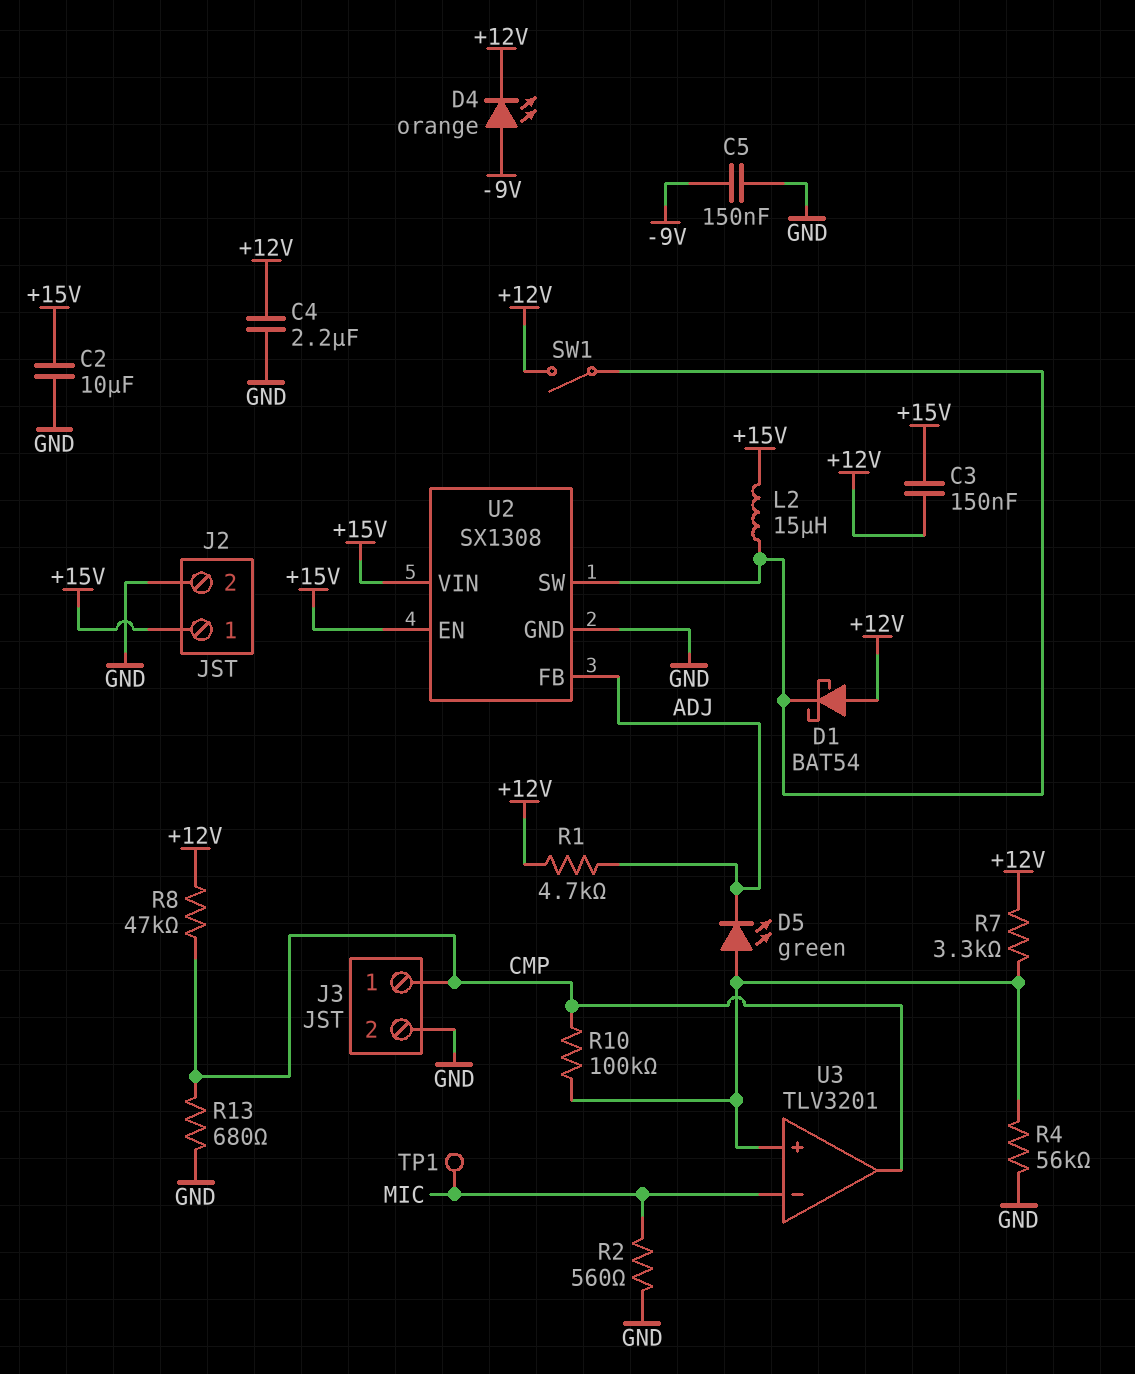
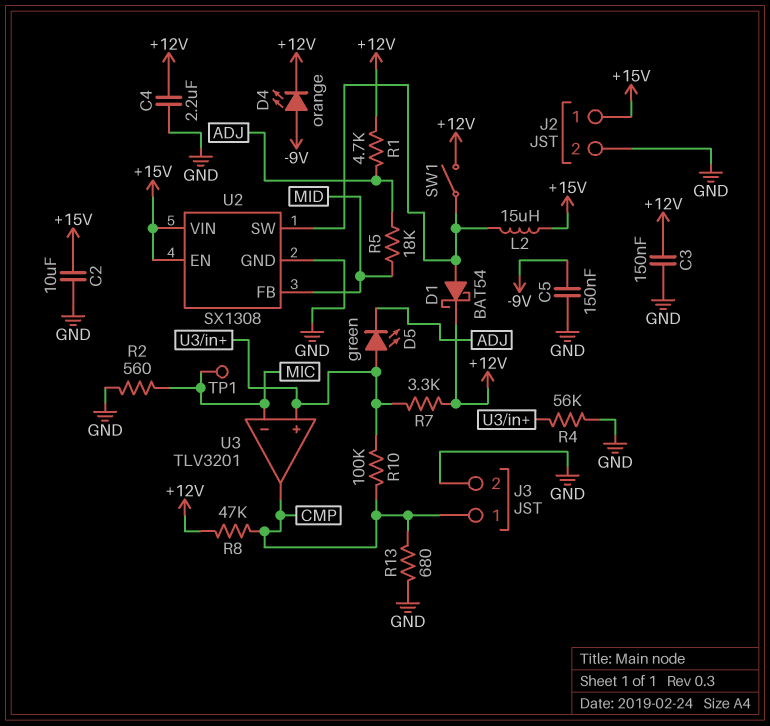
C3: 150nF (+12V, +15V) -> 150nF (+12V, GND)
D1: schottky BAT54 (A +12V, K U2/SW) -> schottky BAT54 (A U2/SW, K +12V)
R5: none -> 18k (ADJ, MID)
U2 pin FB: ADJ -> MID

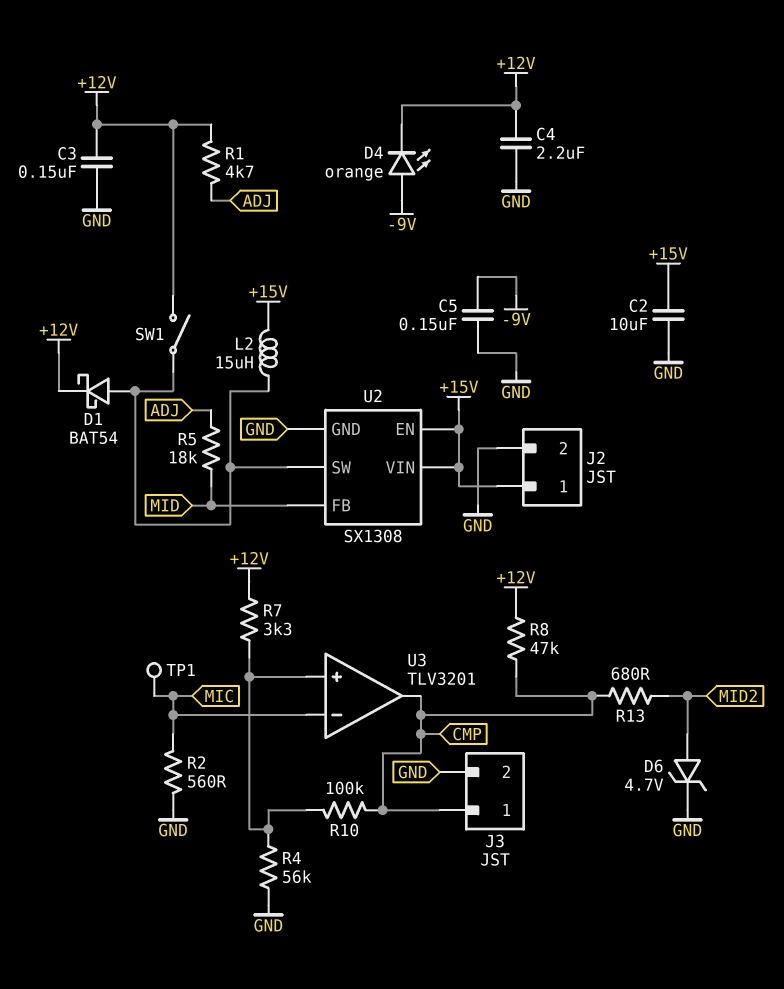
D5: LED green (A U3/in+, K ADJ) -> none
D6: none -> zener 4.7V (A MID2, K GND)
R13: 680 (CMP, GND) -> 680 (CMP, MID2)

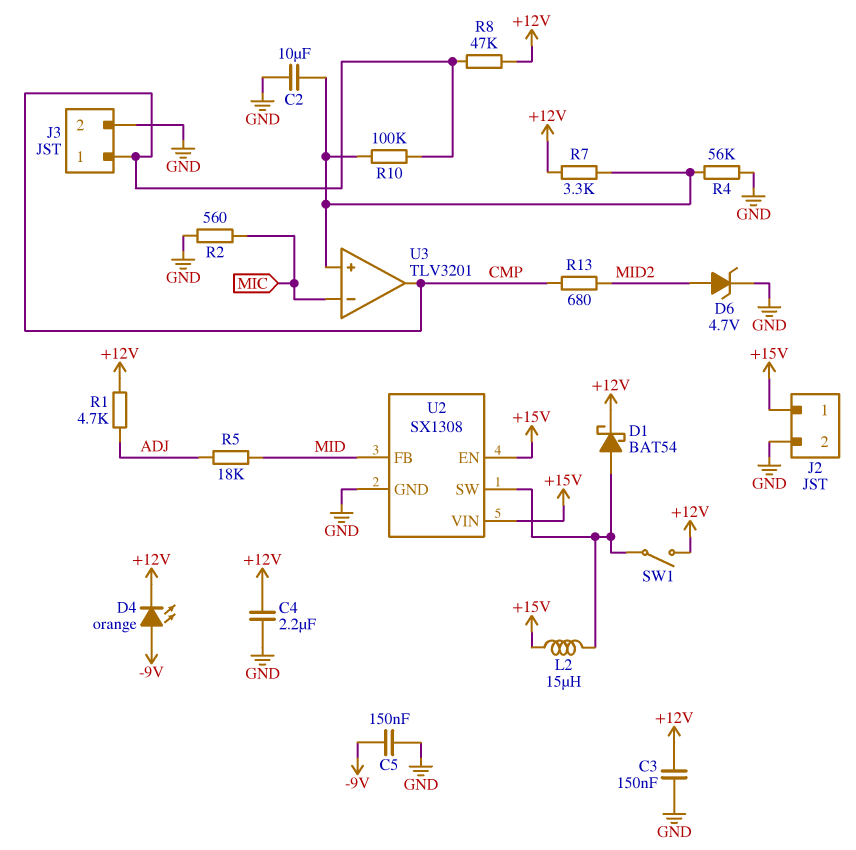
C2: 10uF (+15V, GND) -> 10uF (GND, U3/in+)
TP1: test point (MIC) -> none

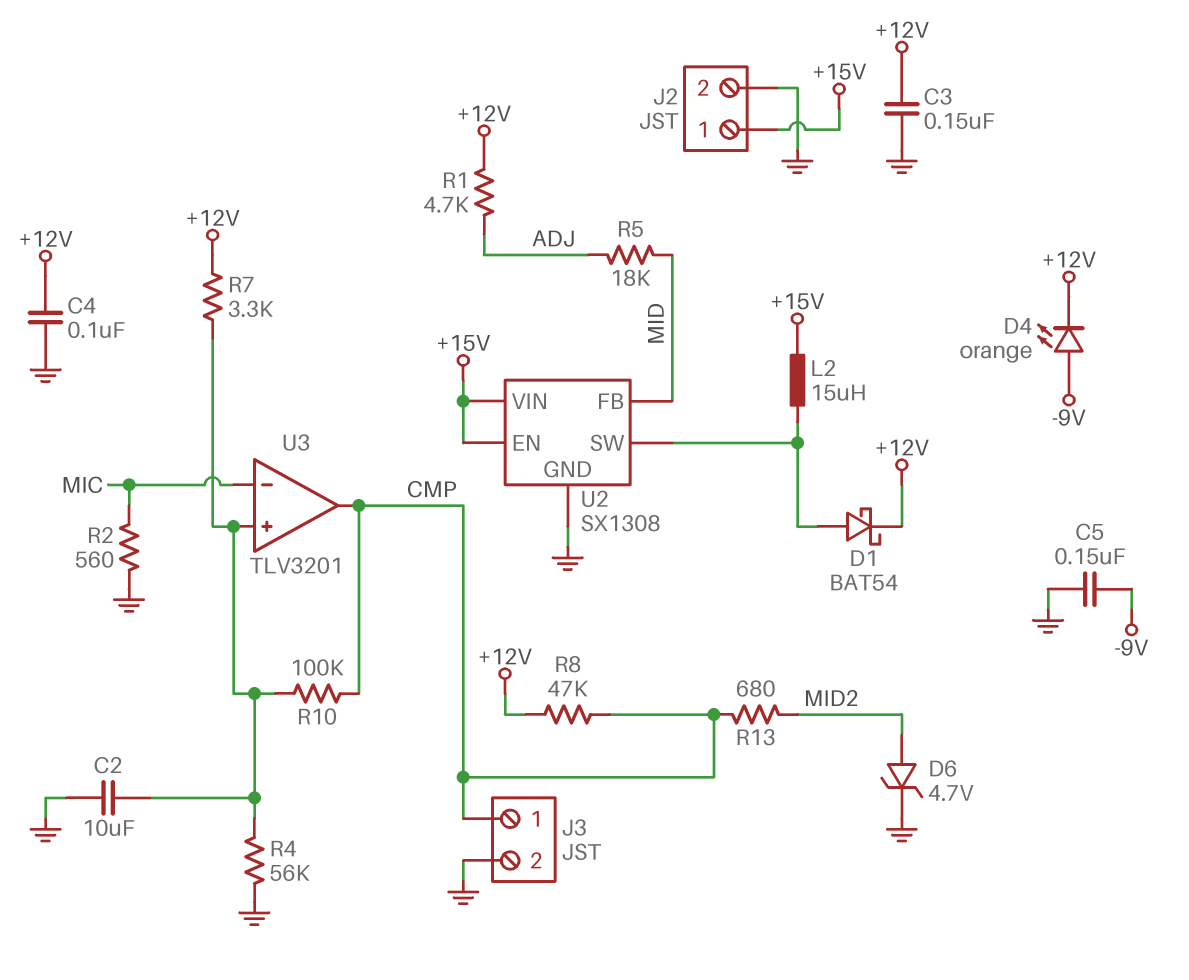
C4: 2.2uF (+12V, GND) -> 100nF (+12V, GND)
SW1: switch (+12V, U2/SW) -> none

